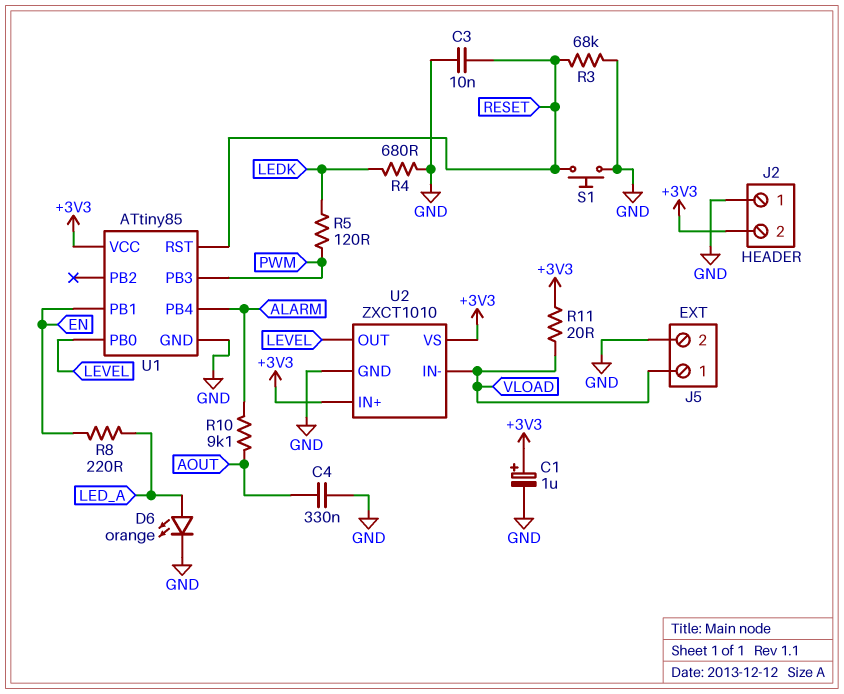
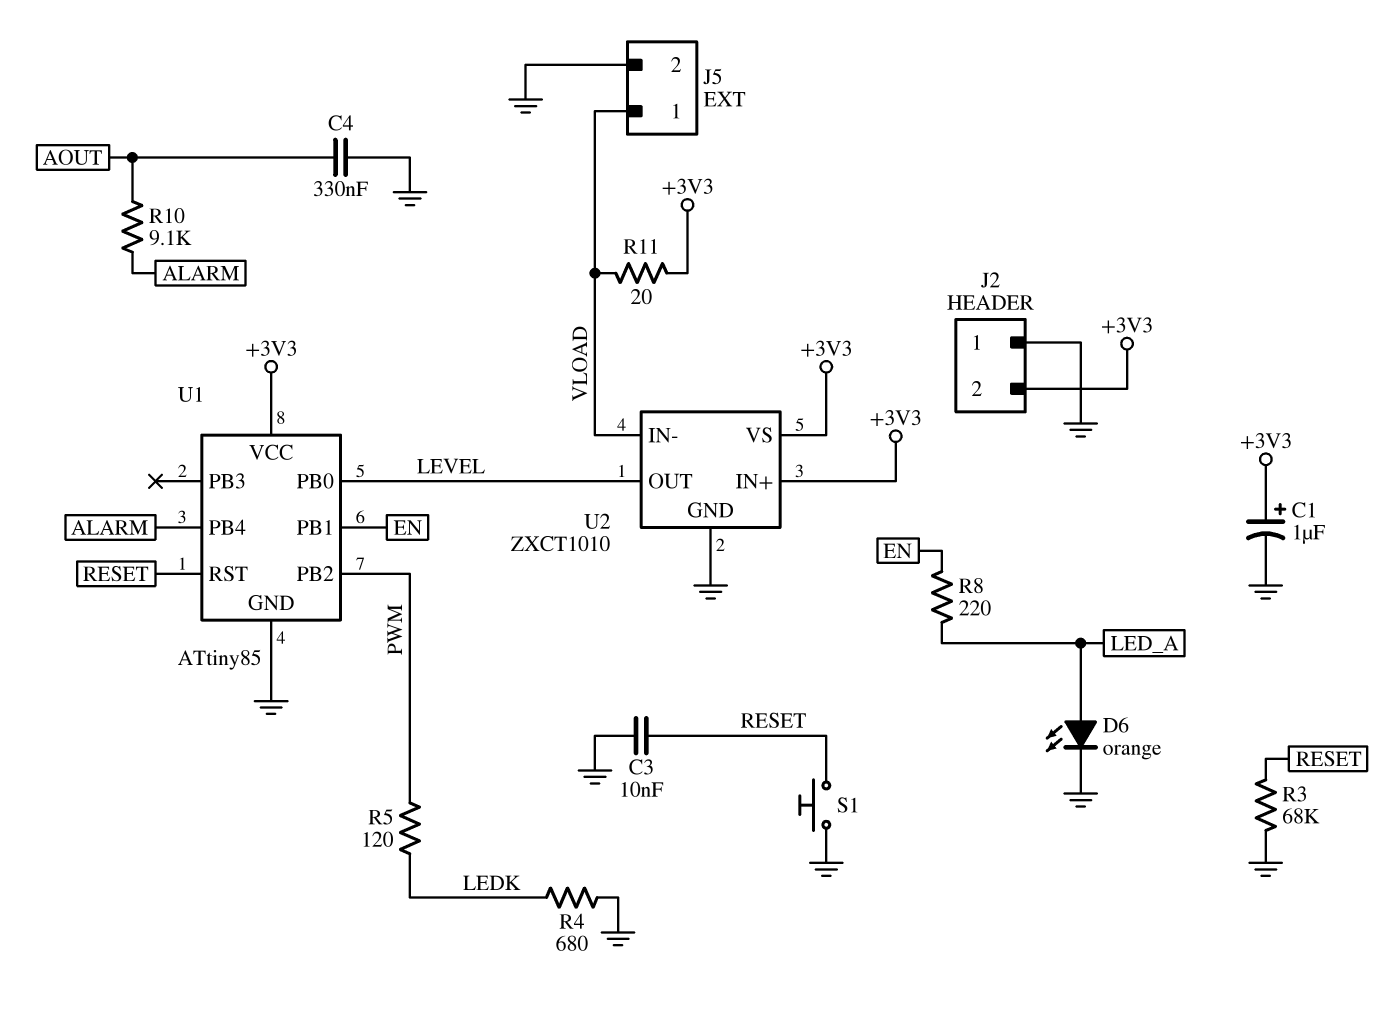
U1 pin PB2: none -> PWM
U1 pin PB3: PWM -> none

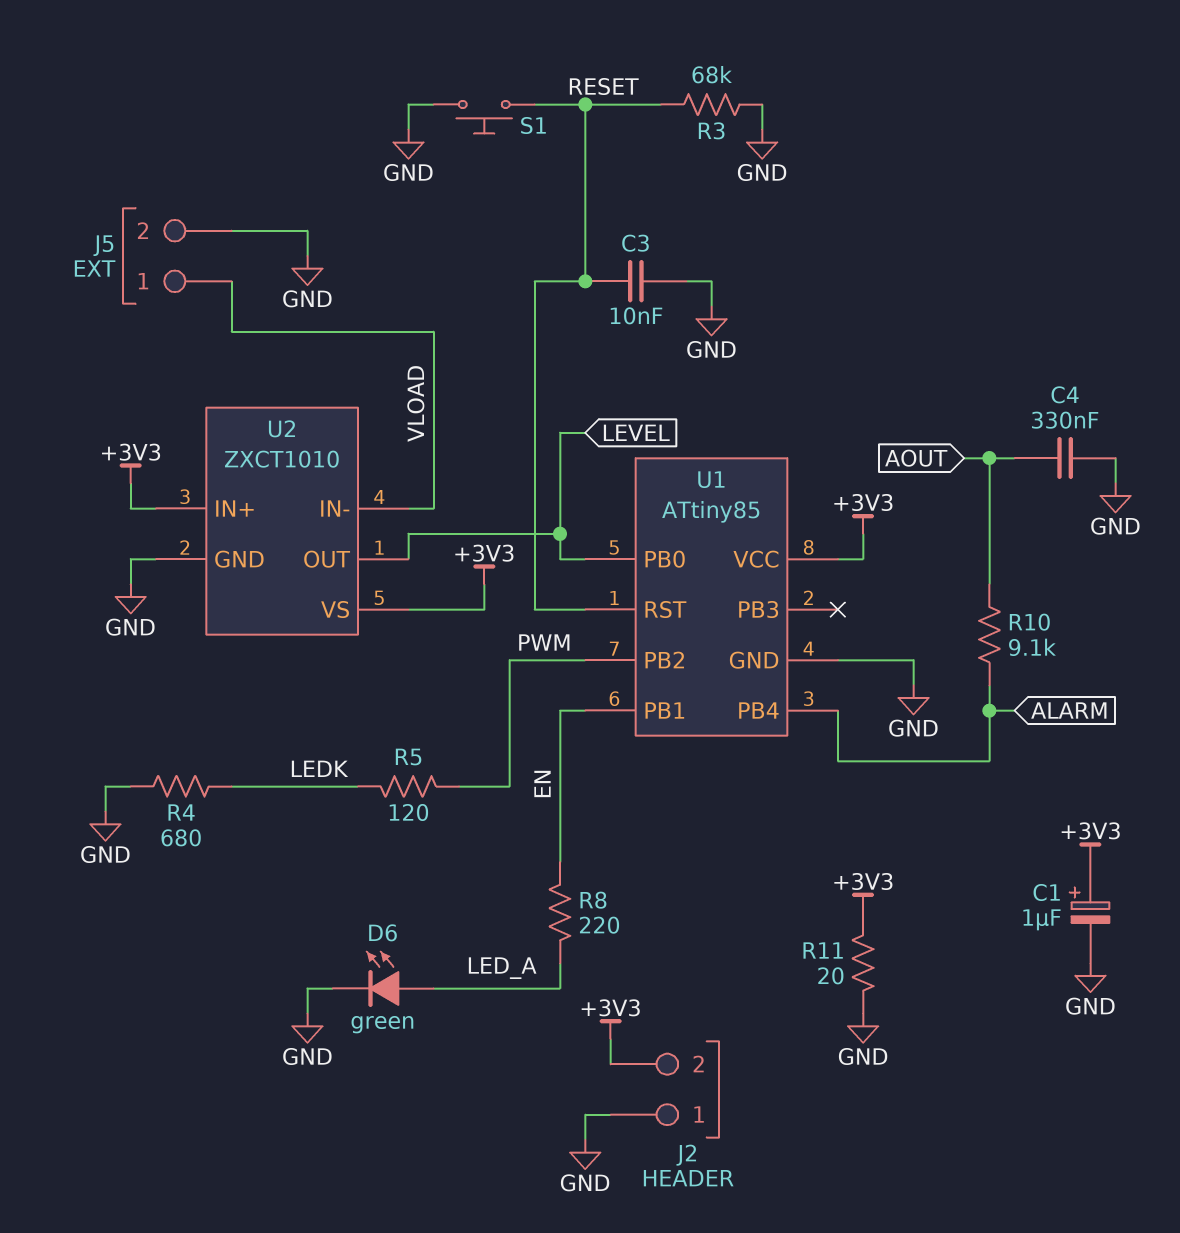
D6: LED orange (A LED_A, K GND) -> LED green (A LED_A, K GND)
R11: 20 (+3V3, VLOAD) -> 20 (+3V3, GND)

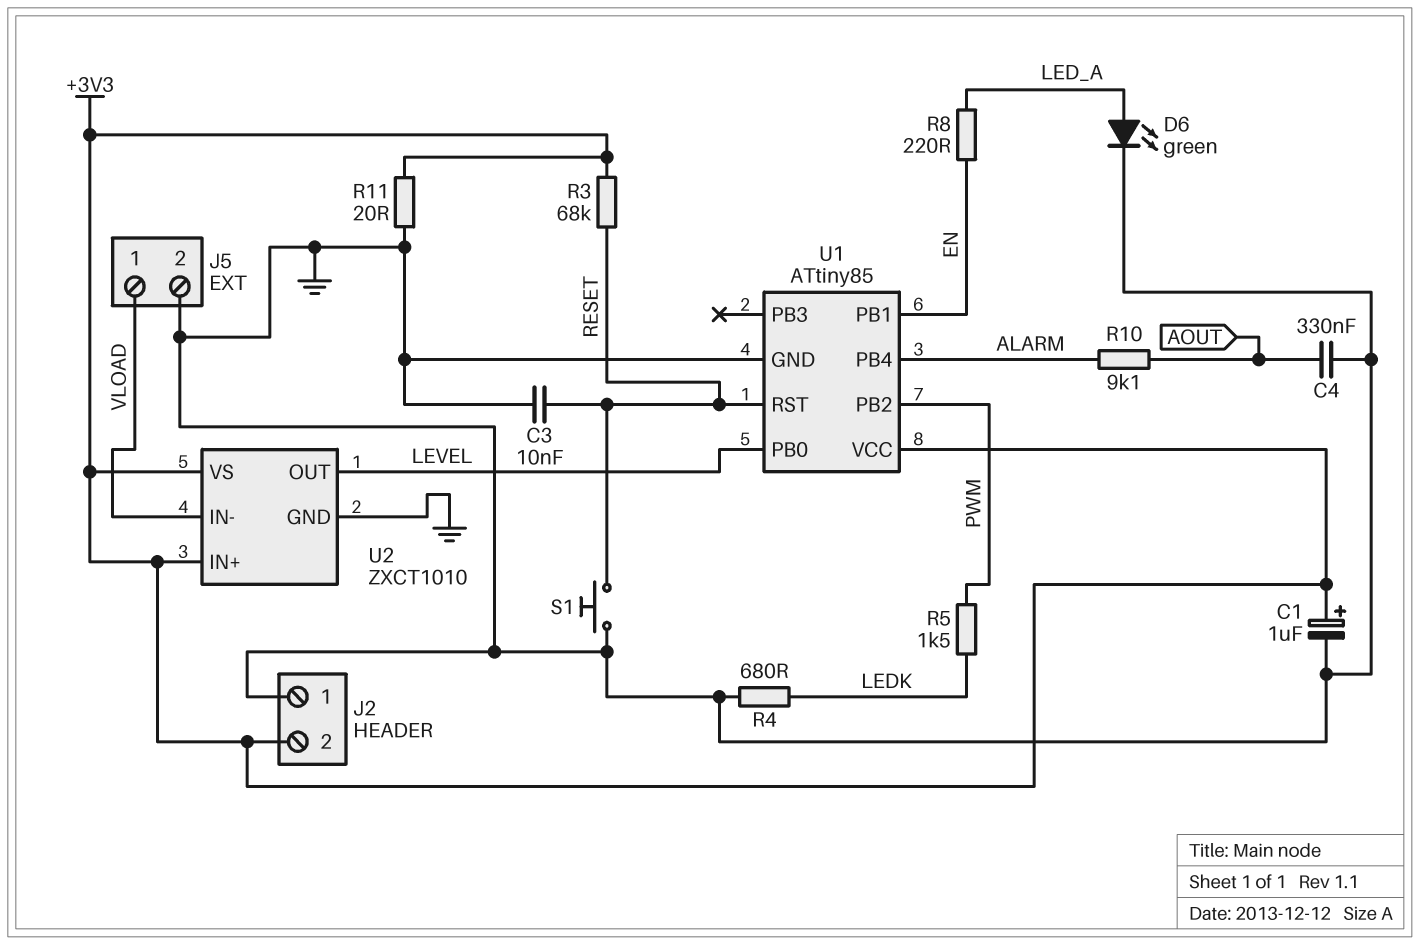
R3: 68k (GND, RESET) -> 68k (+3V3, RESET)
R5: 120 (LEDK, PWM) -> 1.5k (LEDK, PWM)

